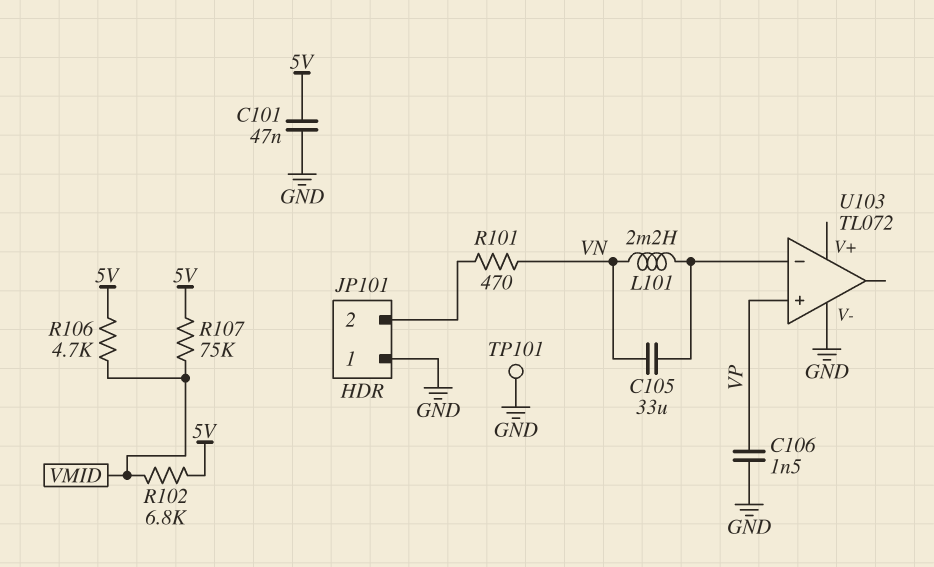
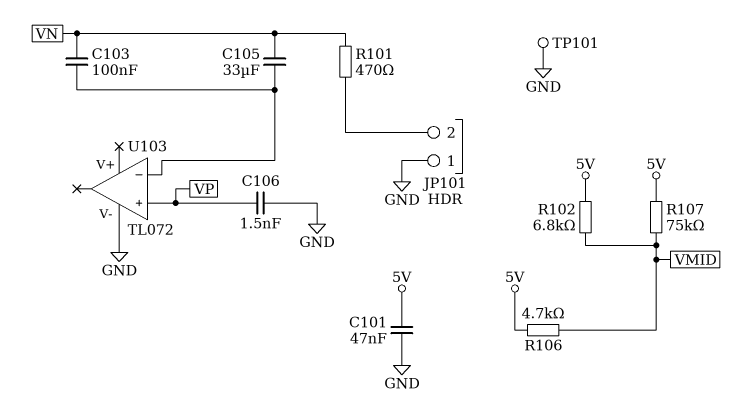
C103: none -> 100nF (U103/in-, VN)
L101: 2.2mH (U103/in-, VN) -> none

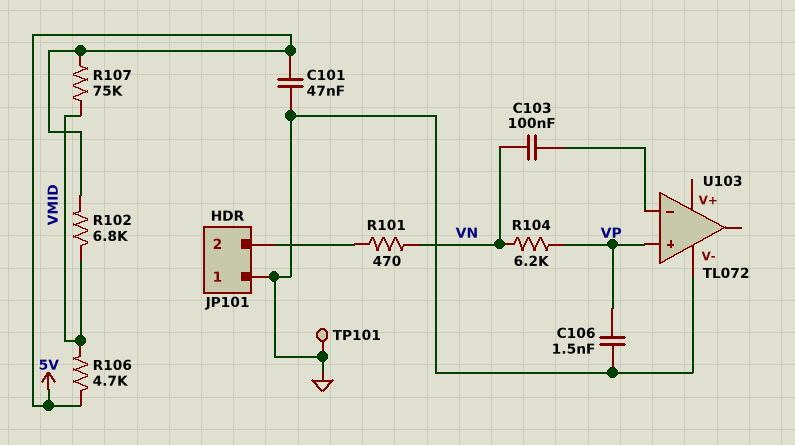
C105: 33uF (U103/in-, VN) -> none
R104: none -> 6.2k (VN, VP)

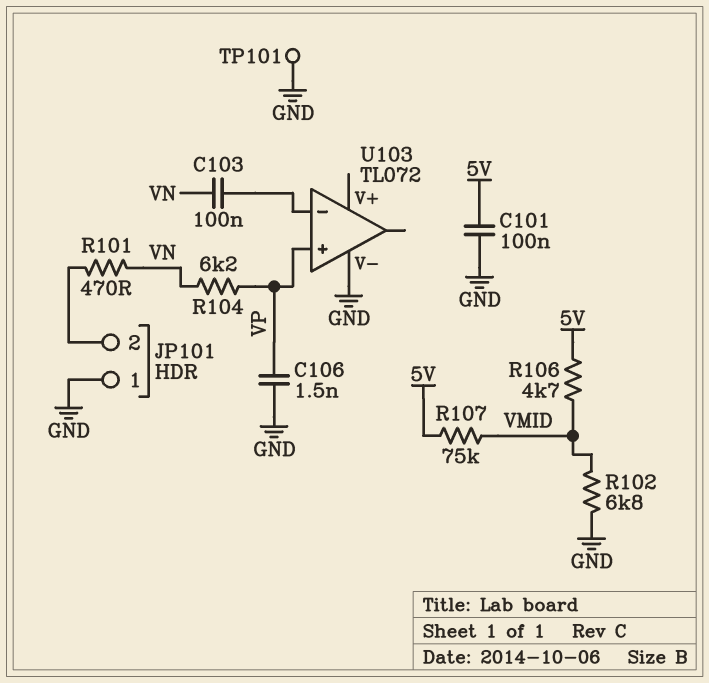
C101: 47nF (5V, GND) -> 100nF (5V, GND)
R102: 6.8k (5V, VMID) -> 6.8k (GND, VMID)

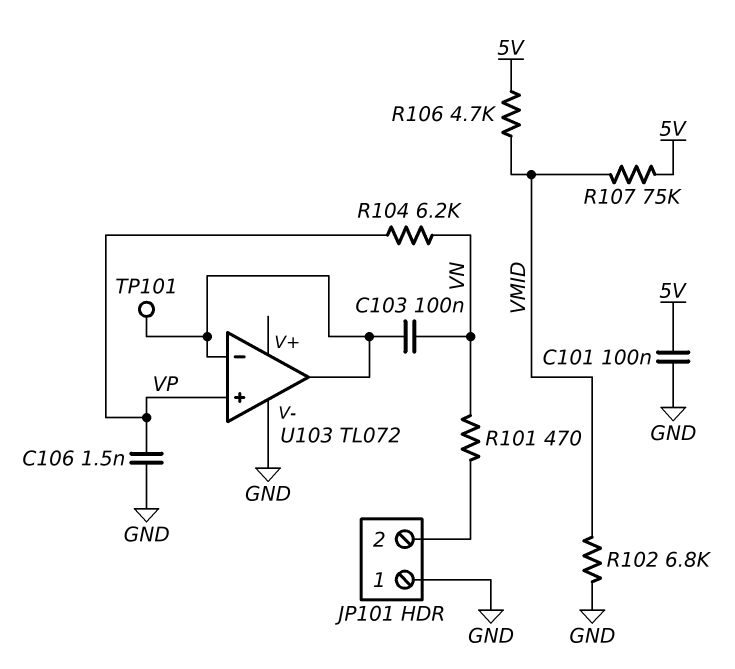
TP101: test point (GND) -> test point (U103/in-)
U103 pin out: none -> U103/in-

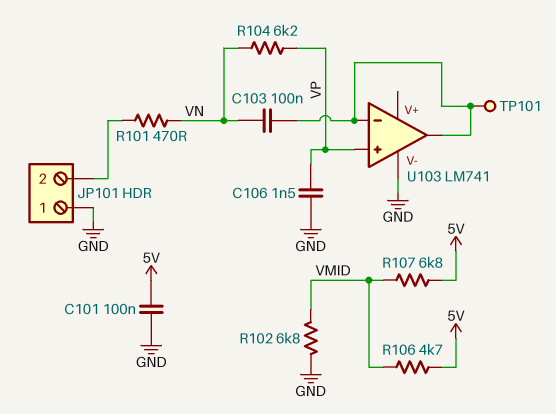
R107: 75k (5V, VMID) -> 6.8k (5V, VMID)
U103: TL072 -> LM741

